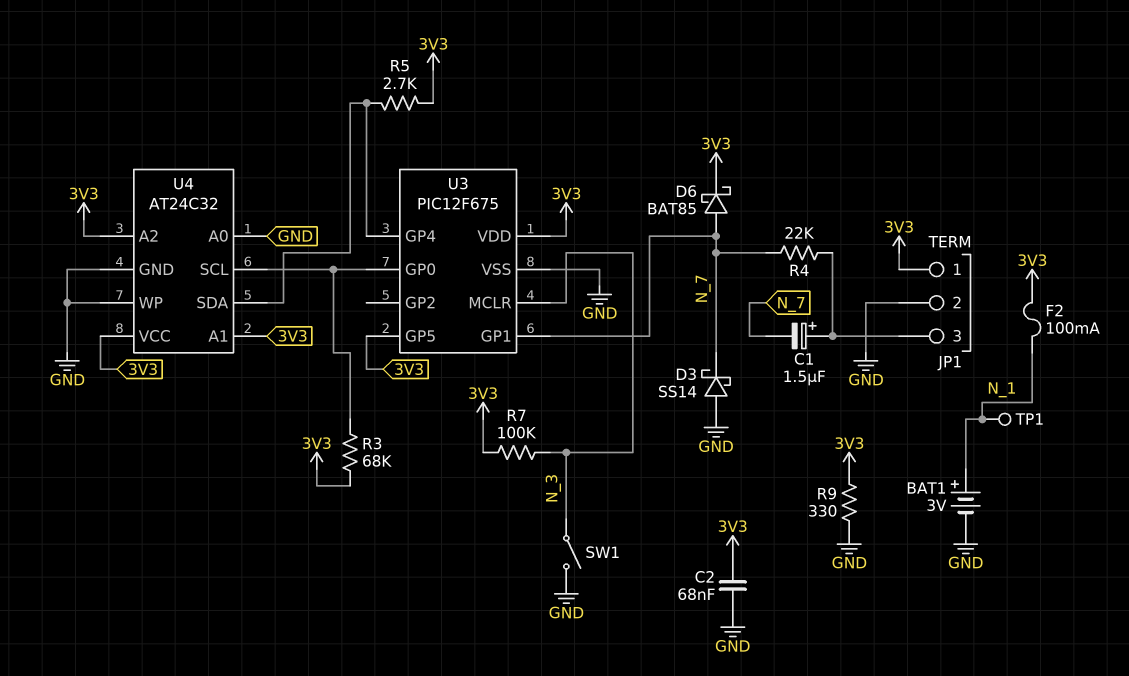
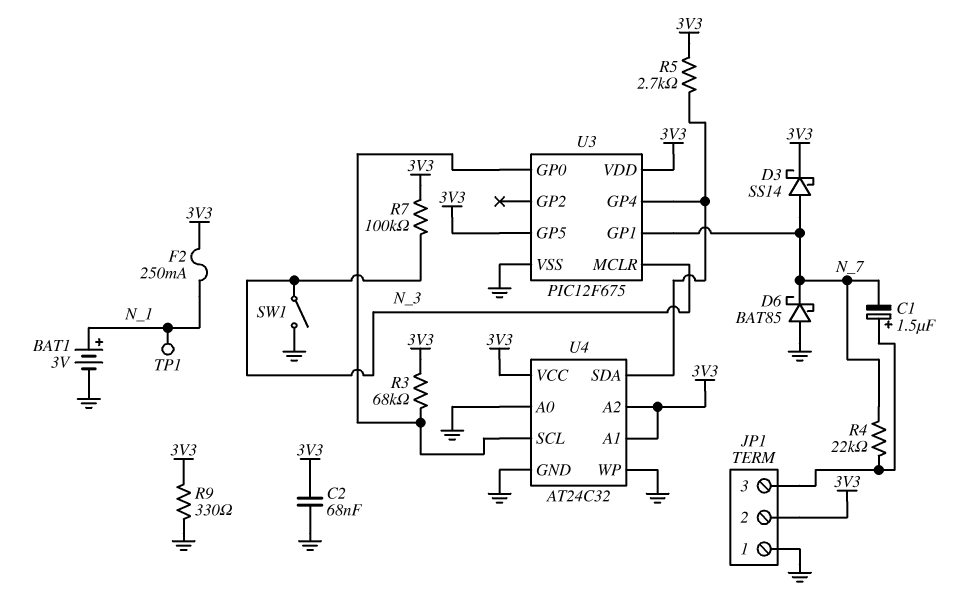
D3: schottky SS14 (A GND, K N_7) -> schottky SS14 (A N_7, K 3V3)
D6: schottky BAT85 (A N_7, K 3V3) -> schottky BAT85 (A GND, K N_7)
F2: 100mA (3V3, N_1) -> 250mA (3V3, N_1)
JP1 pin 1: 3V3 -> GND
JP1 pin 2: GND -> 3V3

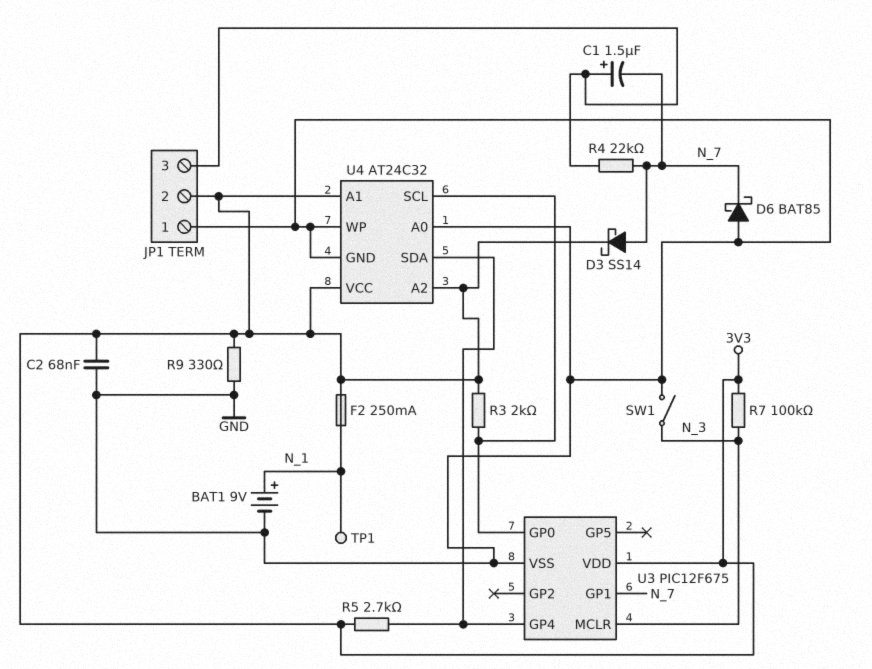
BAT1: 3V (plus N_1, minus GND) -> 9V (plus N_1, minus GND)
R3: 68k (3V3, U3/GP0) -> 2k (3V3, U3/GP0)
U3 pin GP5: 3V3 -> none

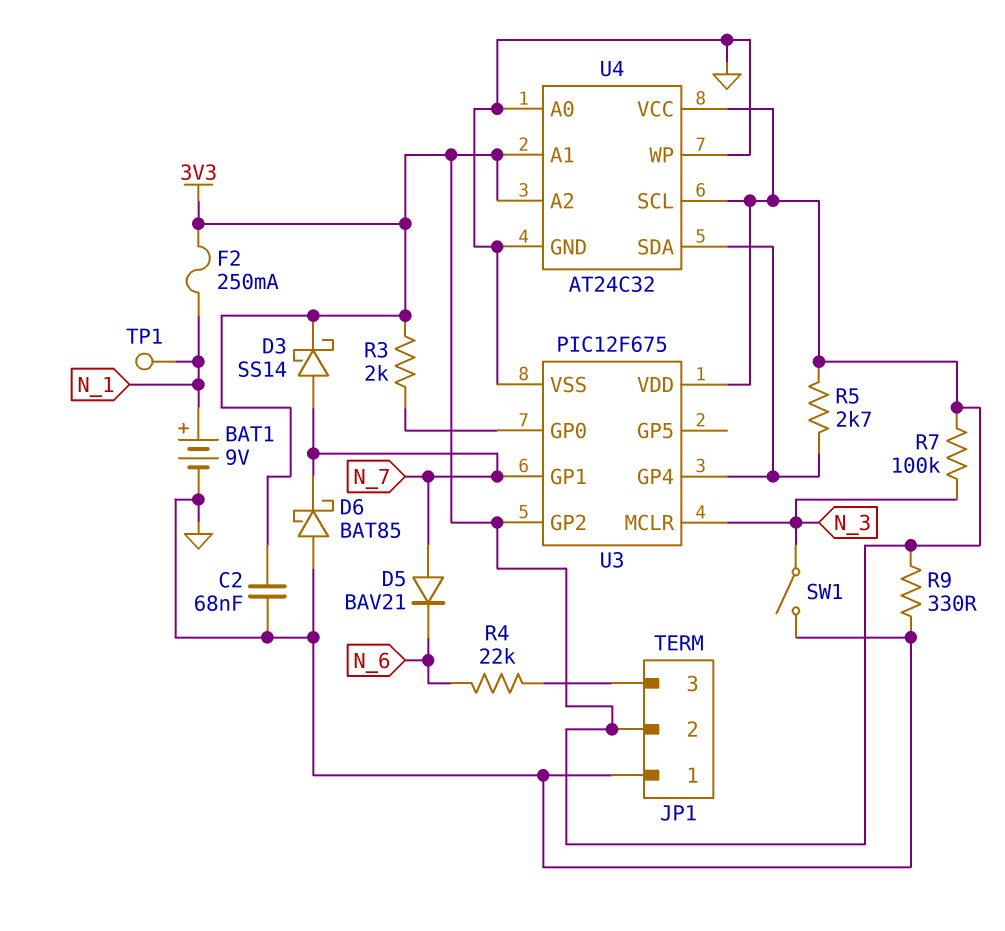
C1: 1.5uF (plus JP1/3, minus N_7) -> none
D5: none -> diode BAV21 (A N_7, K N_6)
R4: 22k (JP1/3, N_7) -> 22k (JP1/3, N_6)
U3 pin GP2: none -> 3V3
U4 pin SCL: U3/GP0 -> 3V3

